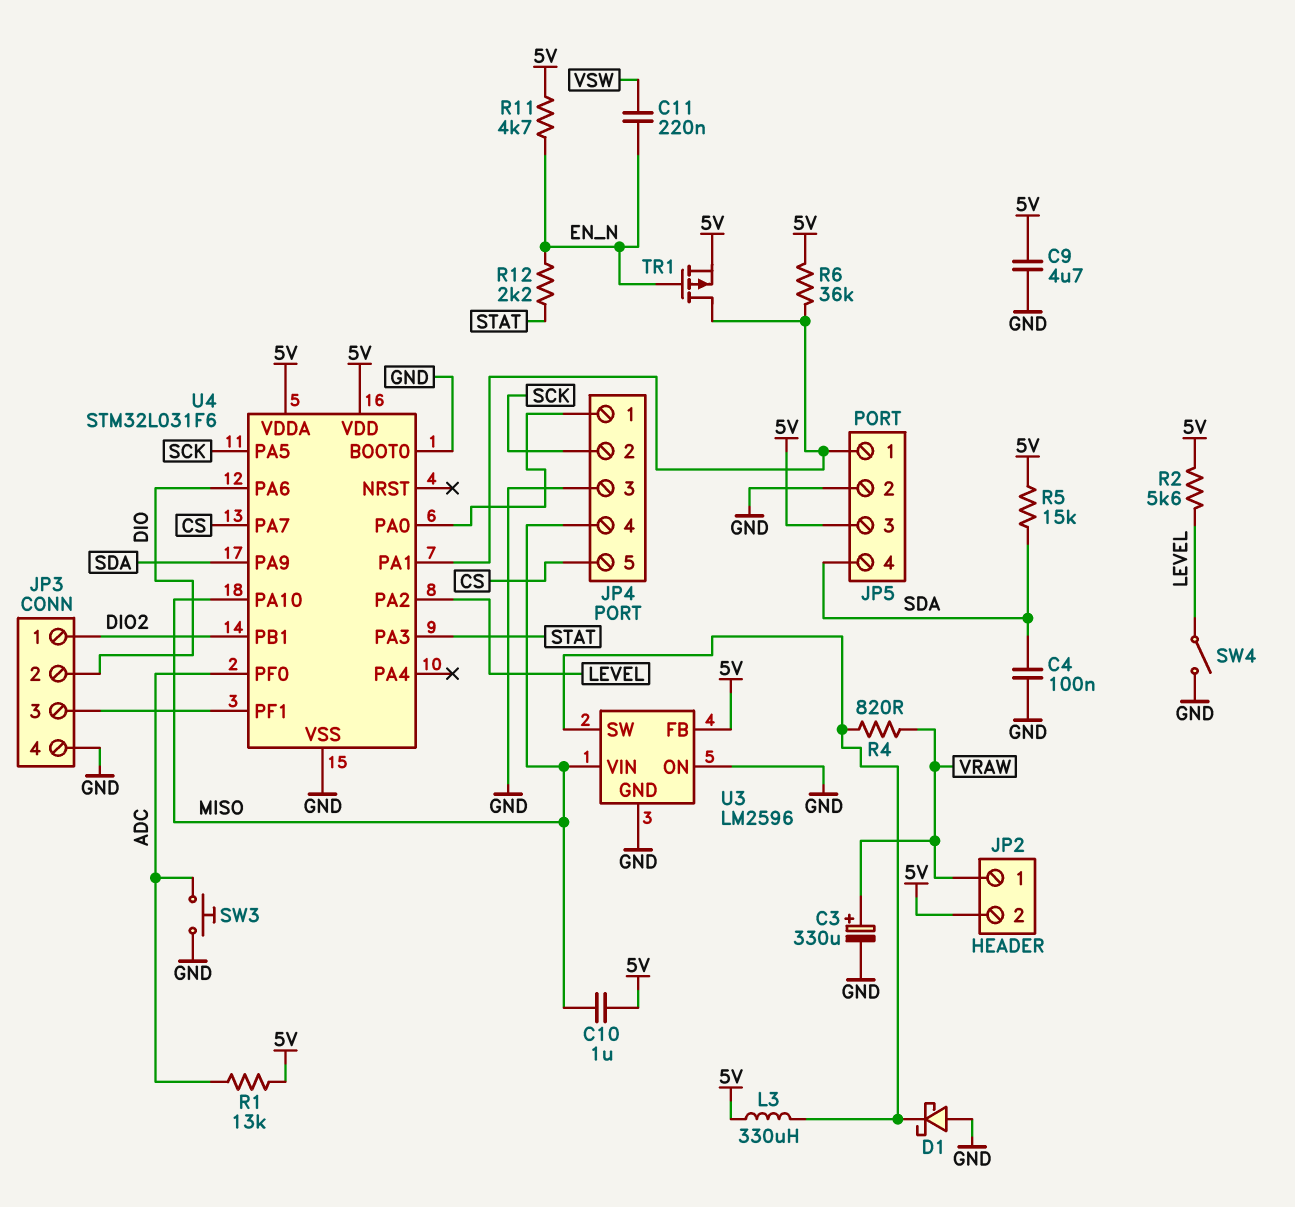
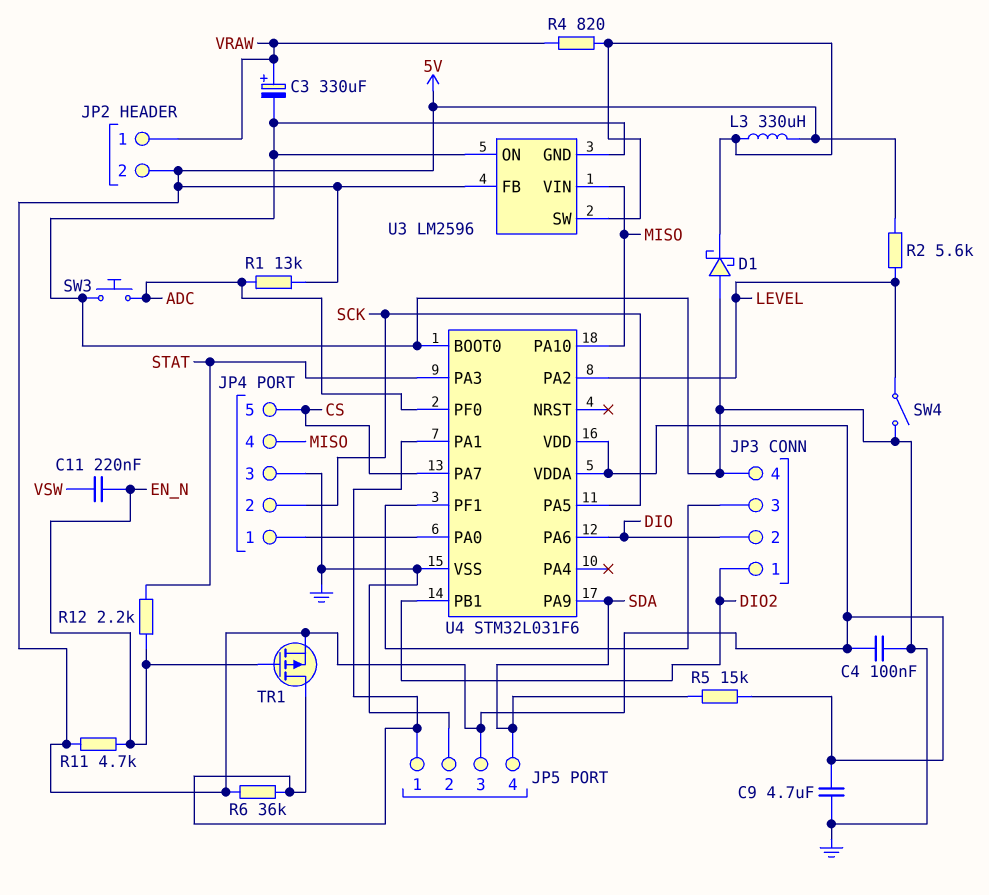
C4: 100nF (GND, SDA) -> 100nF (5V, GND)
C10: 1uF (5V, MISO) -> none

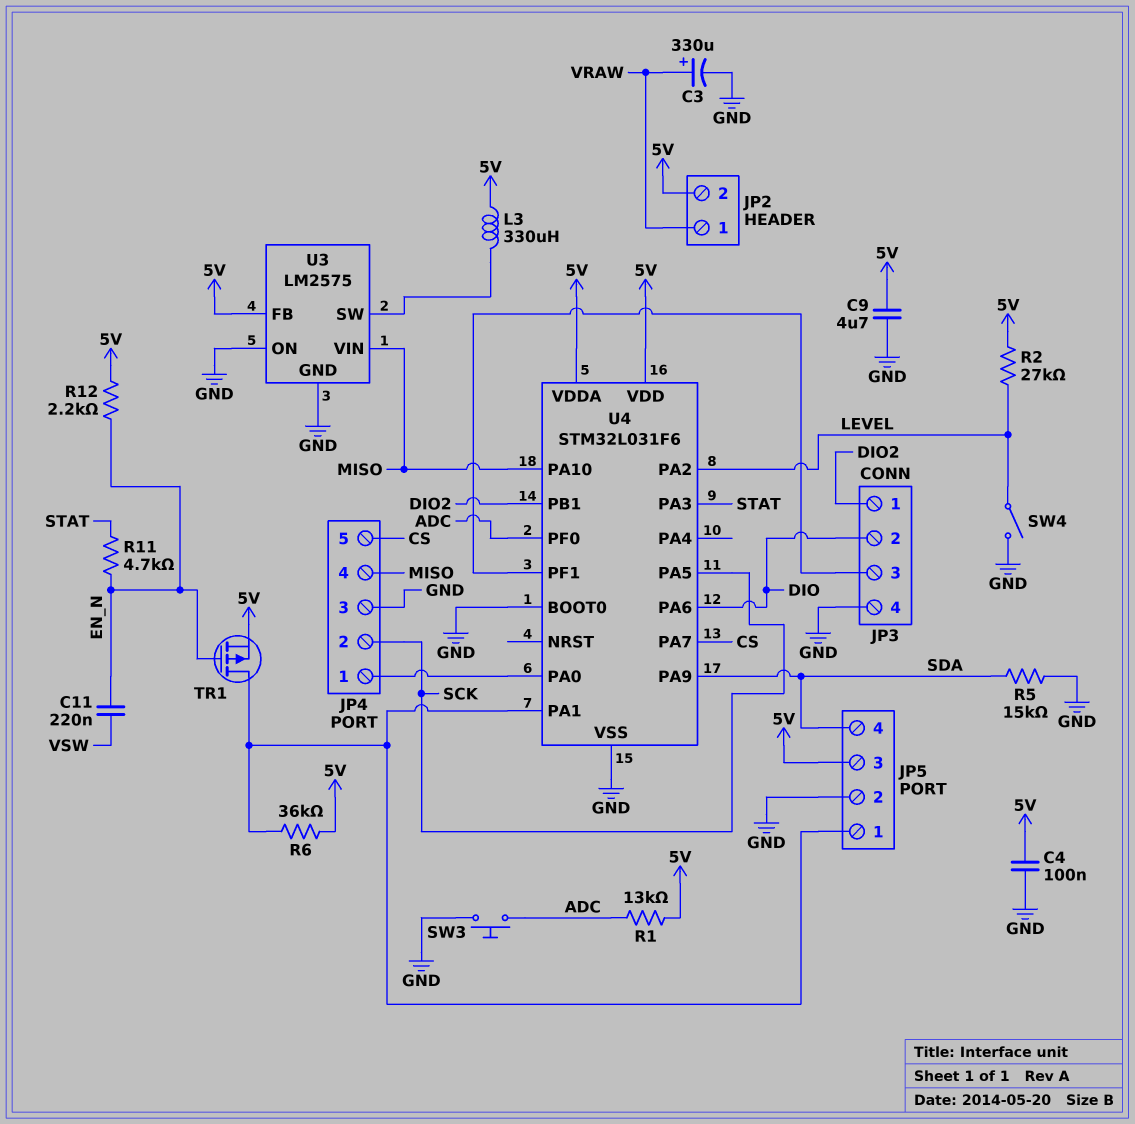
D1: schottky (A GND, K U3/SW) -> none
R2: 5.6k (5V, LEVEL) -> 27k (5V, LEVEL)
R4: 820 (U3/SW, VRAW) -> none
R5: 15k (5V, SDA) -> 15k (GND, SDA)
R11: 4.7k (5V, EN_N) -> 4.7k (EN_N, STAT)
R12: 2.2k (EN_N, STAT) -> 2.2k (5V, EN_N)
U3: LM2596 -> LM2575

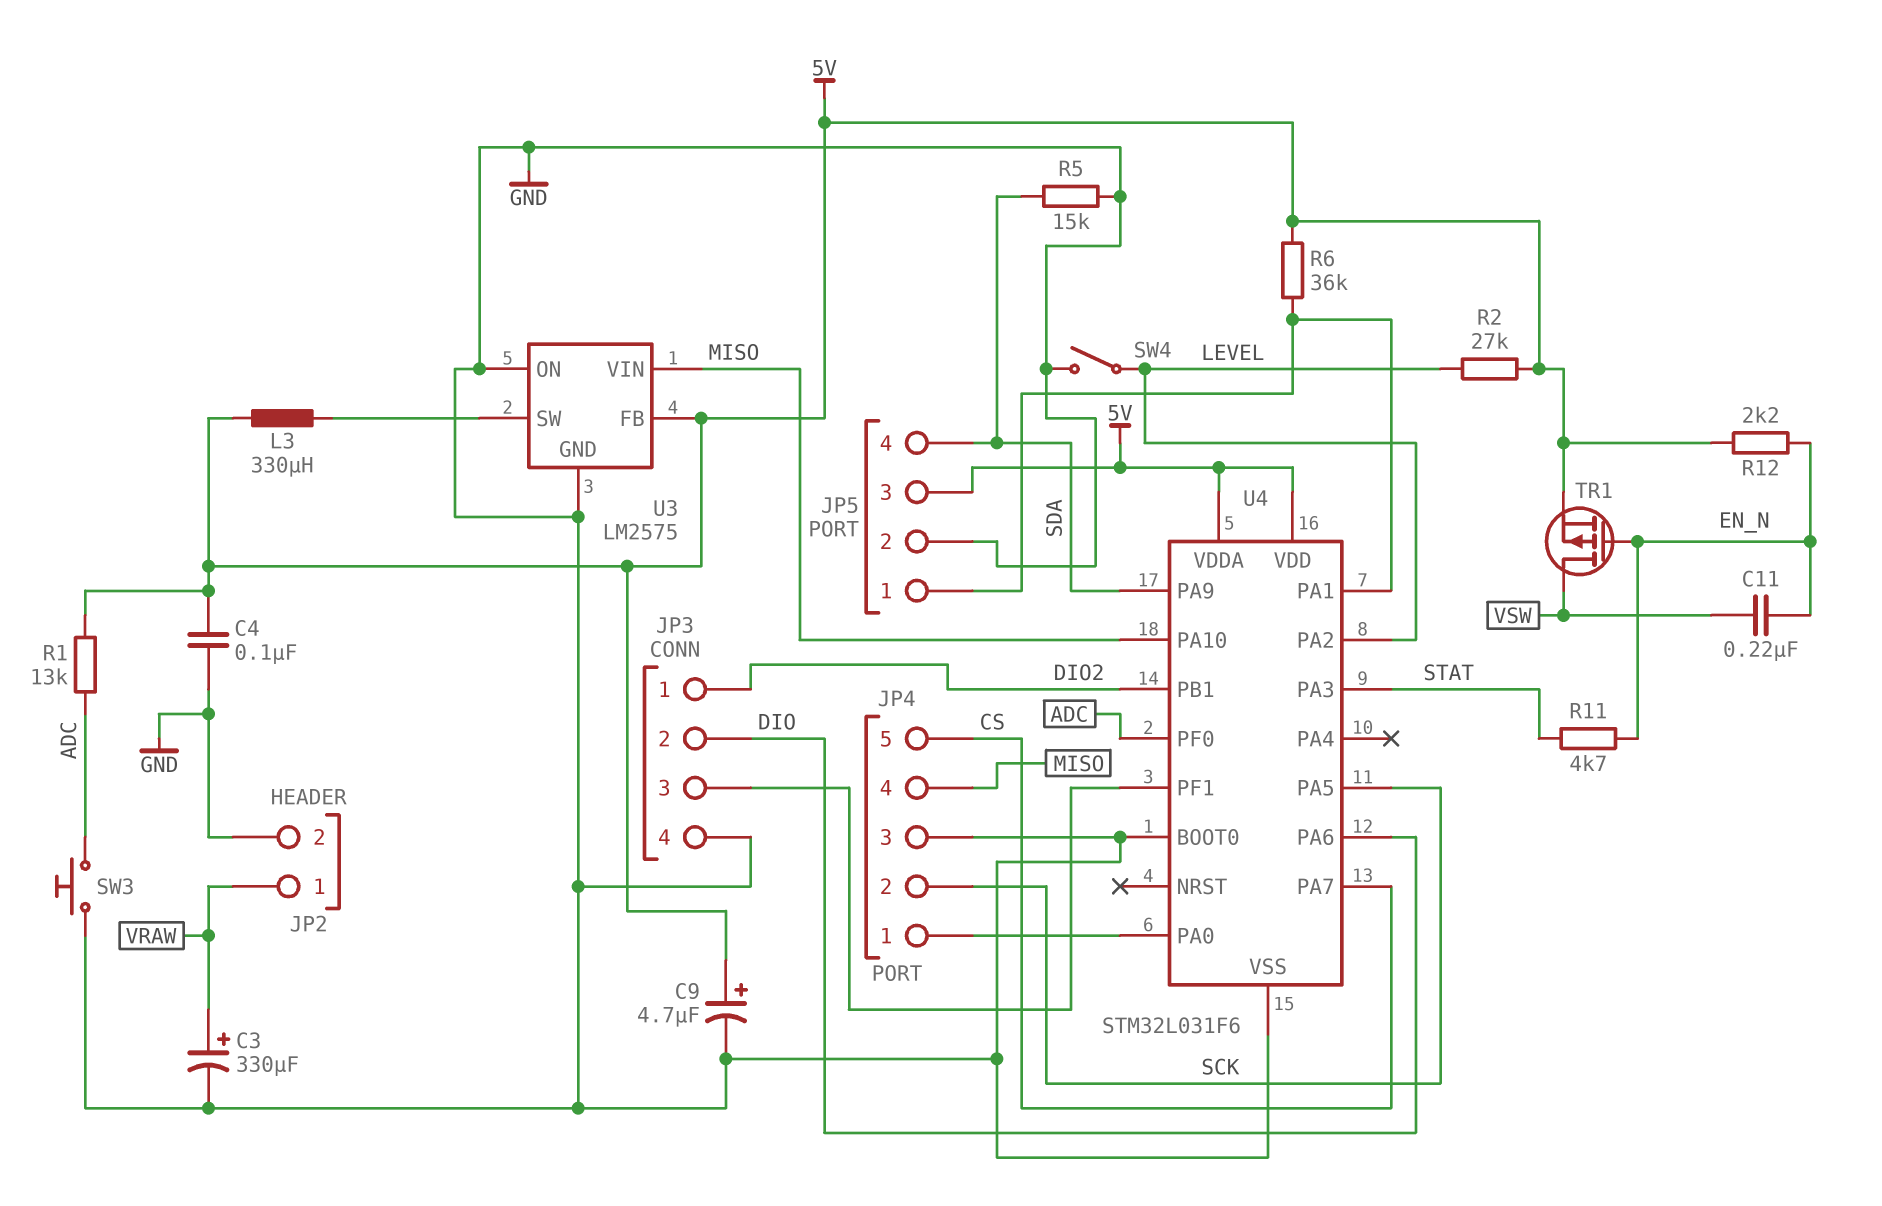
C9: 4.7uF (5V, GND) -> 4.7uF (plus 5V, minus GND)
JP2 pin 2: 5V -> GND
TR1: PMOS (G EN_N, D JP5/1, S 5V) -> PMOS (G EN_N, D VSW, S 5V)

